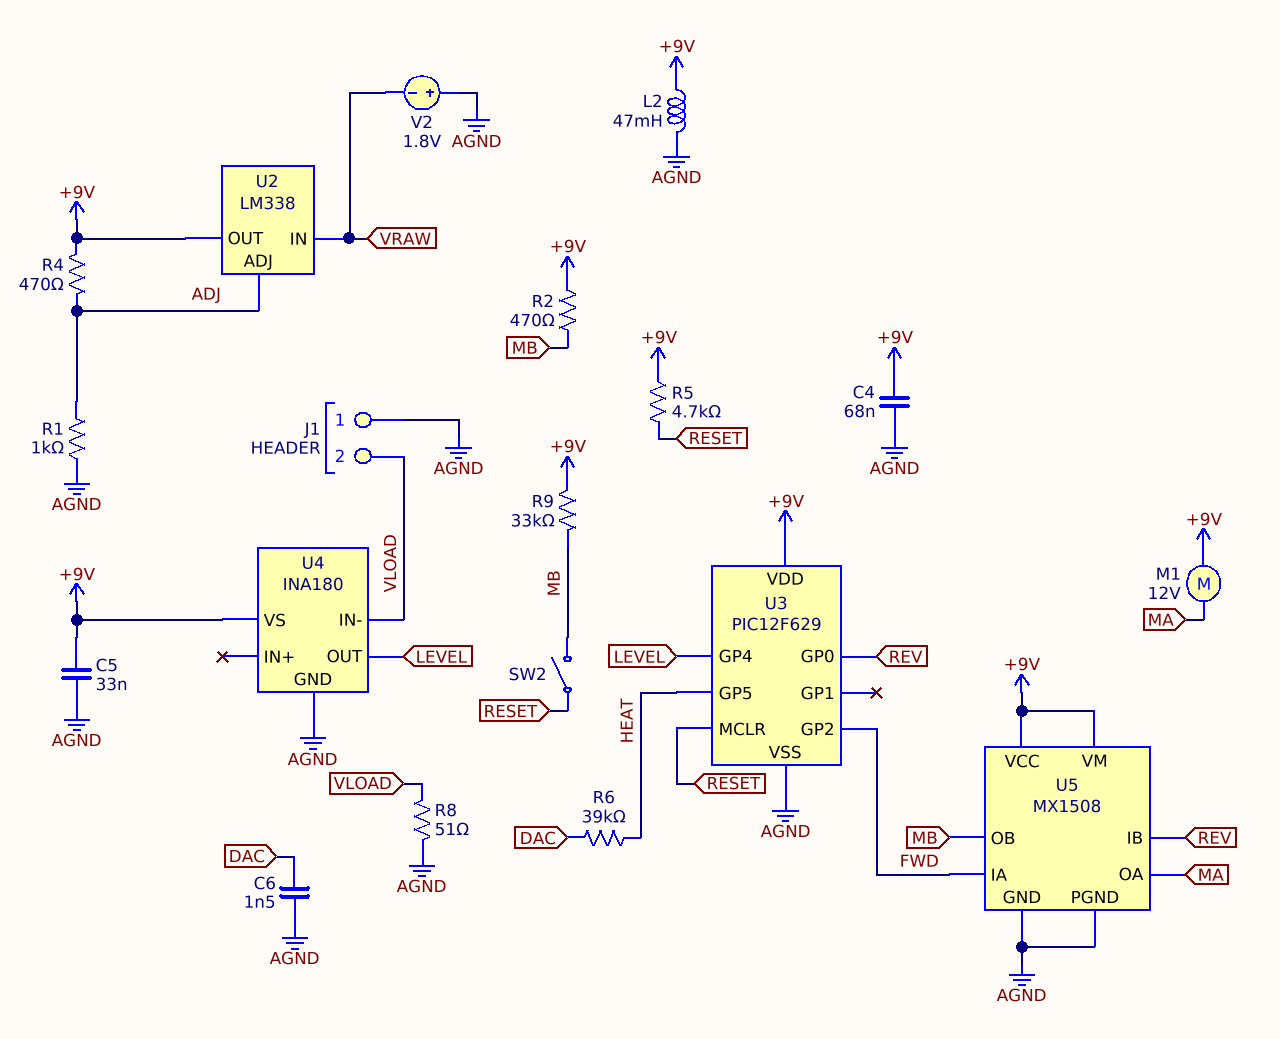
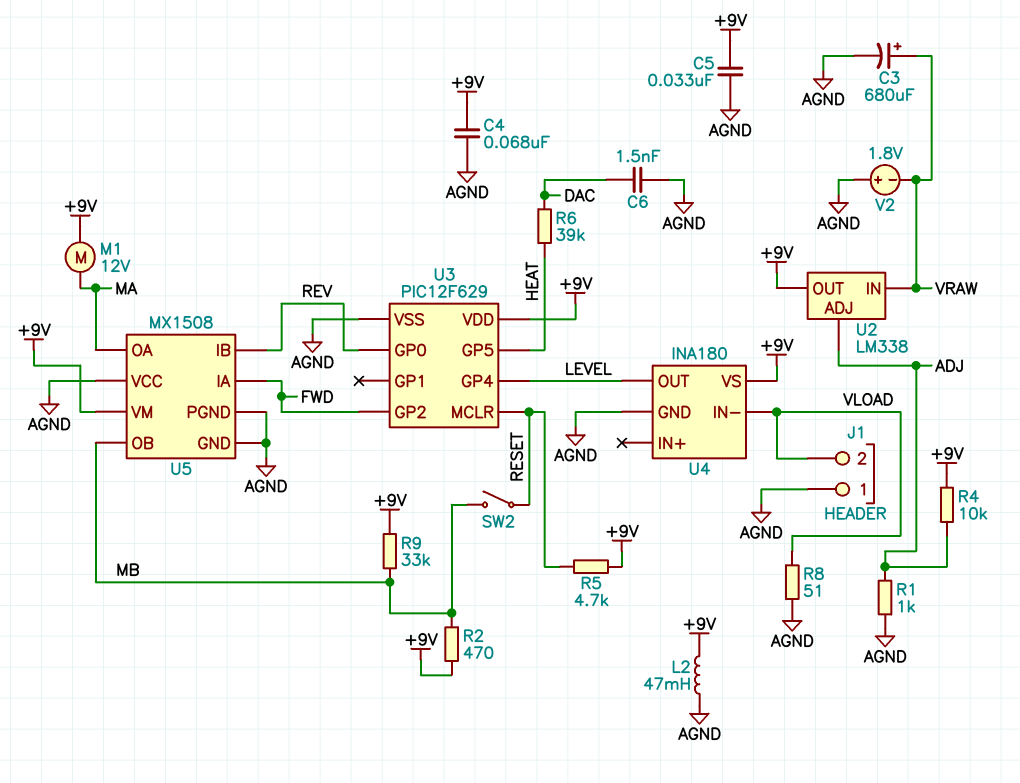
C3: none -> 680uF (plus VRAW, minus AGND)
R4: 470 (+9V, ADJ) -> 10k (+9V, ADJ)
U5 pin VCC: +9V -> AGND

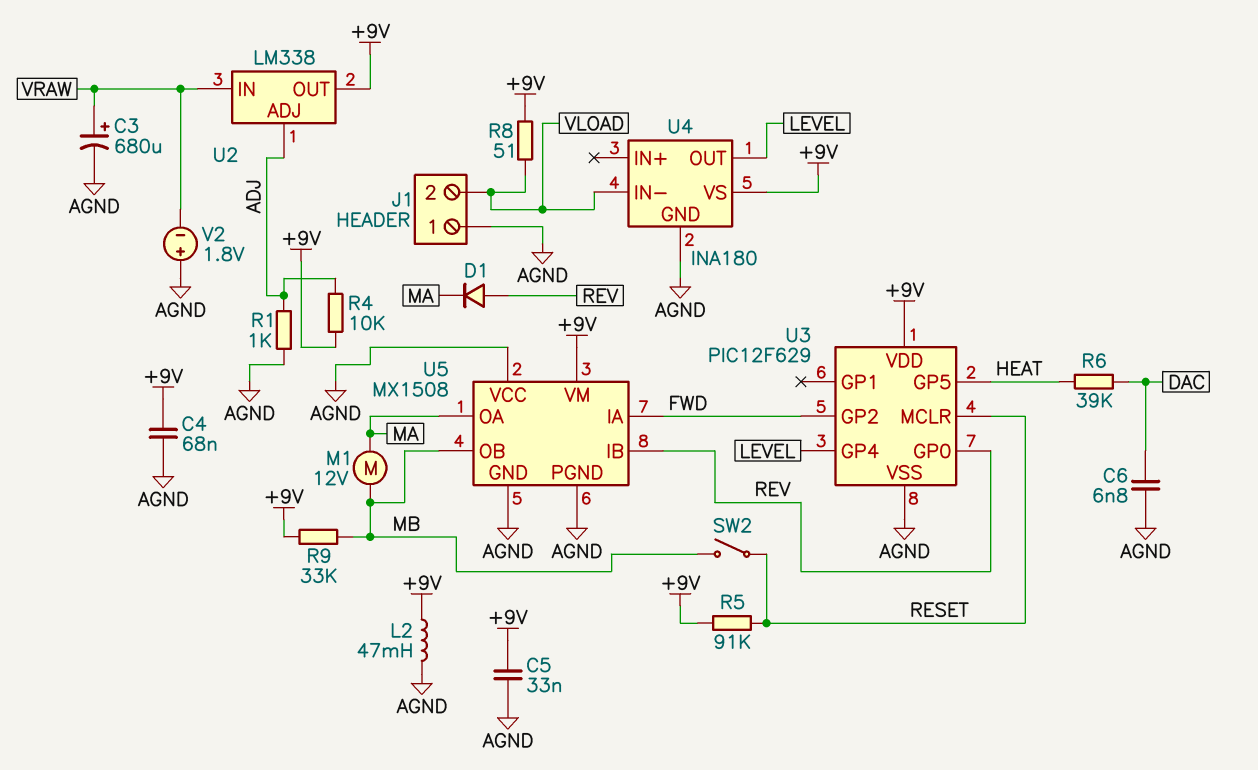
C6: 1.5nF (AGND, DAC) -> 6.8nF (AGND, DAC)
D1: none -> diode (A REV, K MA)
M1: motor 12V (+9V, MA) -> motor 12V (MA, MB)
R2: 470 (+9V, MB) -> none
R5: 4.7k (+9V, RESET) -> 91k (+9V, RESET)
R8: 51 (AGND, VLOAD) -> 51 (+9V, VLOAD)

